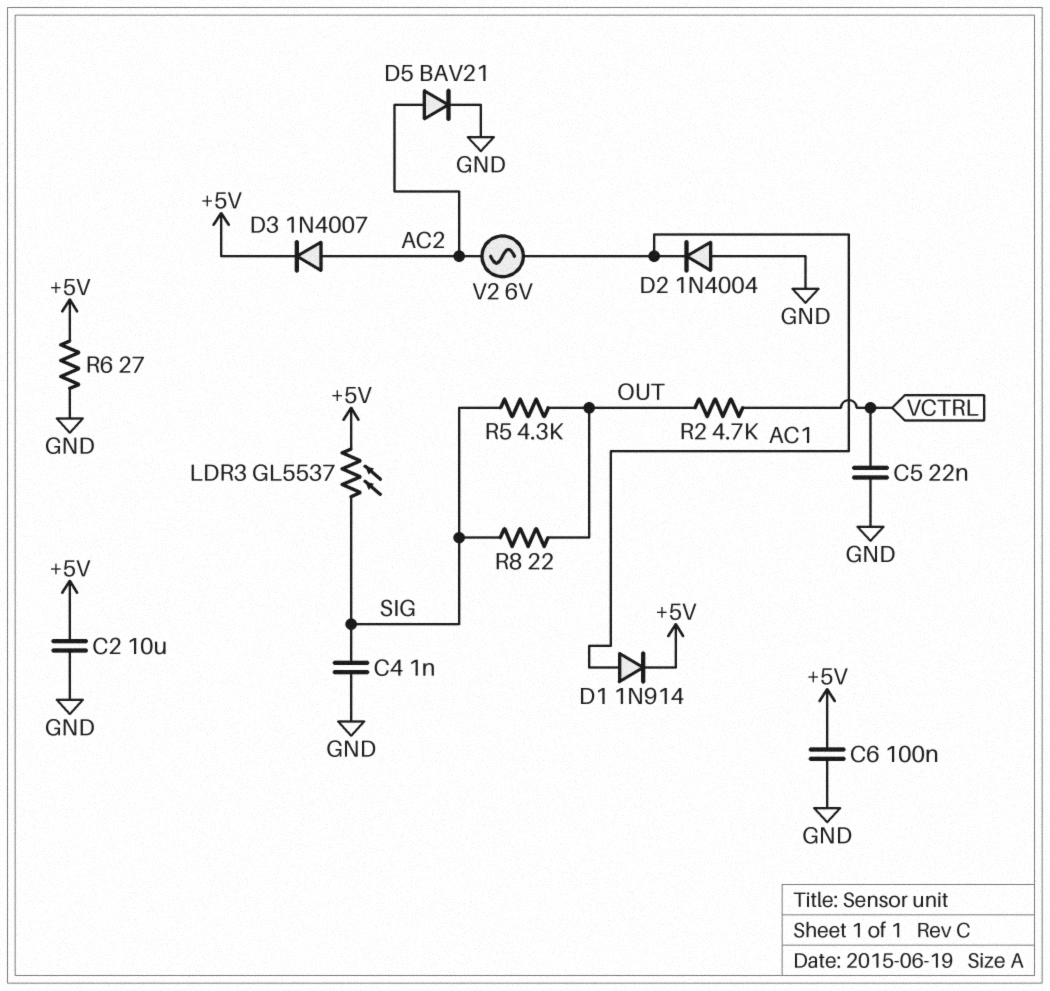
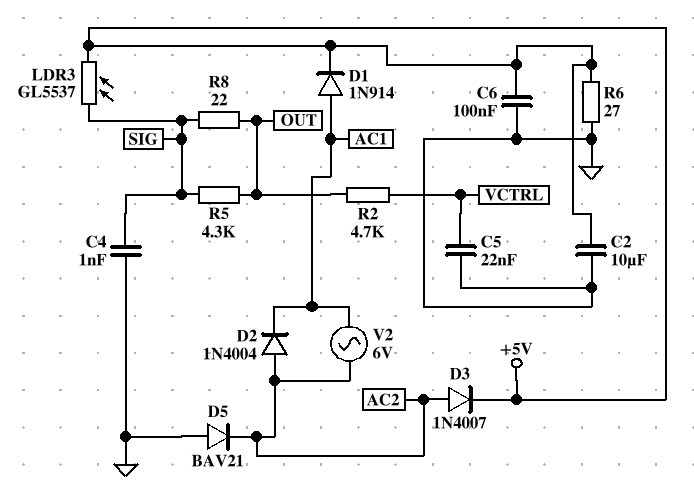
D2: diode 1N4004 (A GND, K AC1) -> diode 1N4004 (A AC2, K AC1)
D5: diode BAV21 (A AC2, K GND) -> diode BAV21 (A GND, K AC2)

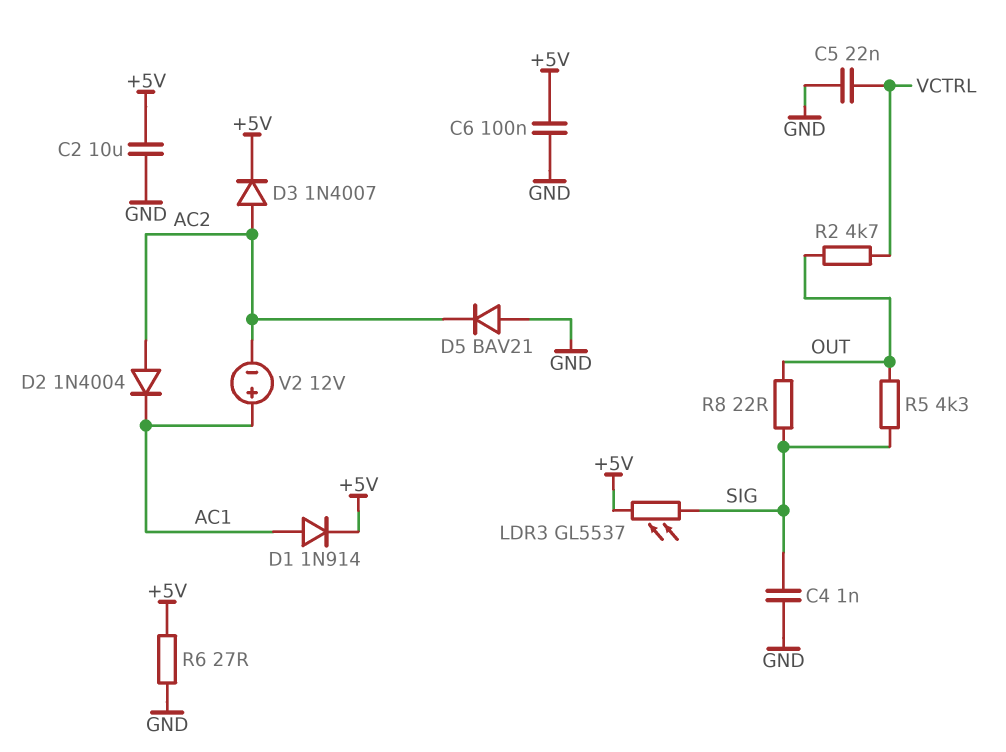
V2: AC 6V (AC1, AC2) -> 12V (plus AC1, minus AC2)

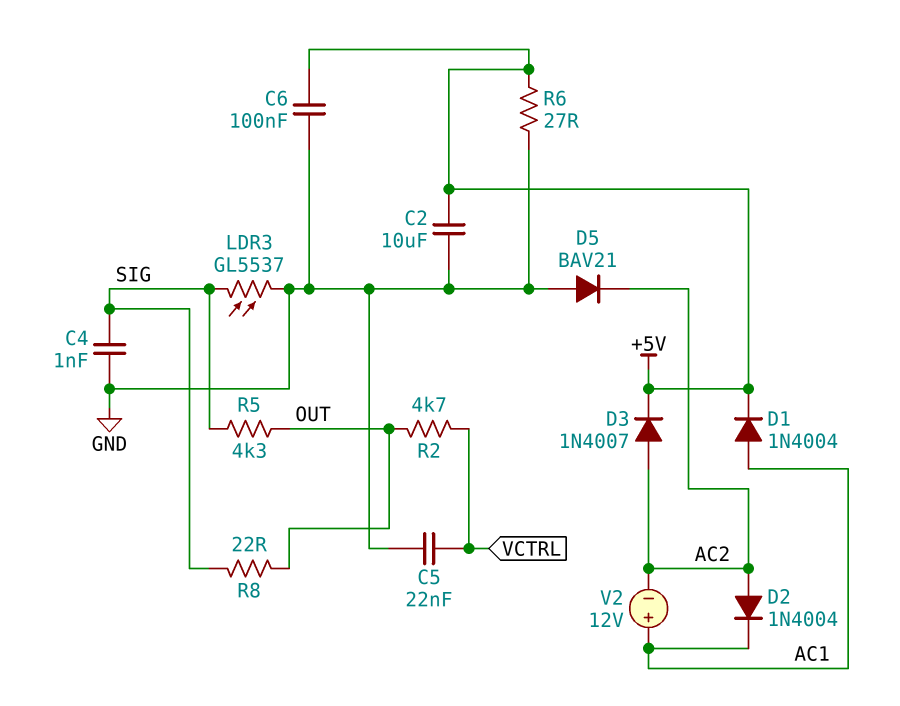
D1: diode 1N914 (A AC1, K +5V) -> diode 1N4004 (A AC1, K +5V)
LDR3: GL5537 (+5V, SIG) -> GL5537 (GND, SIG)

